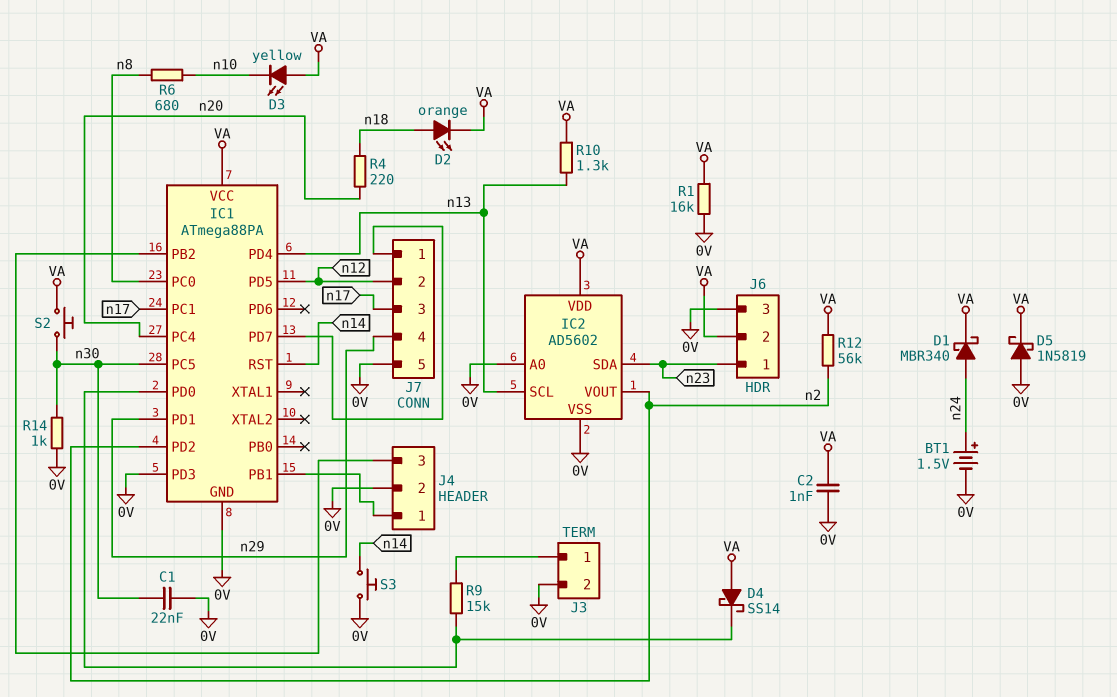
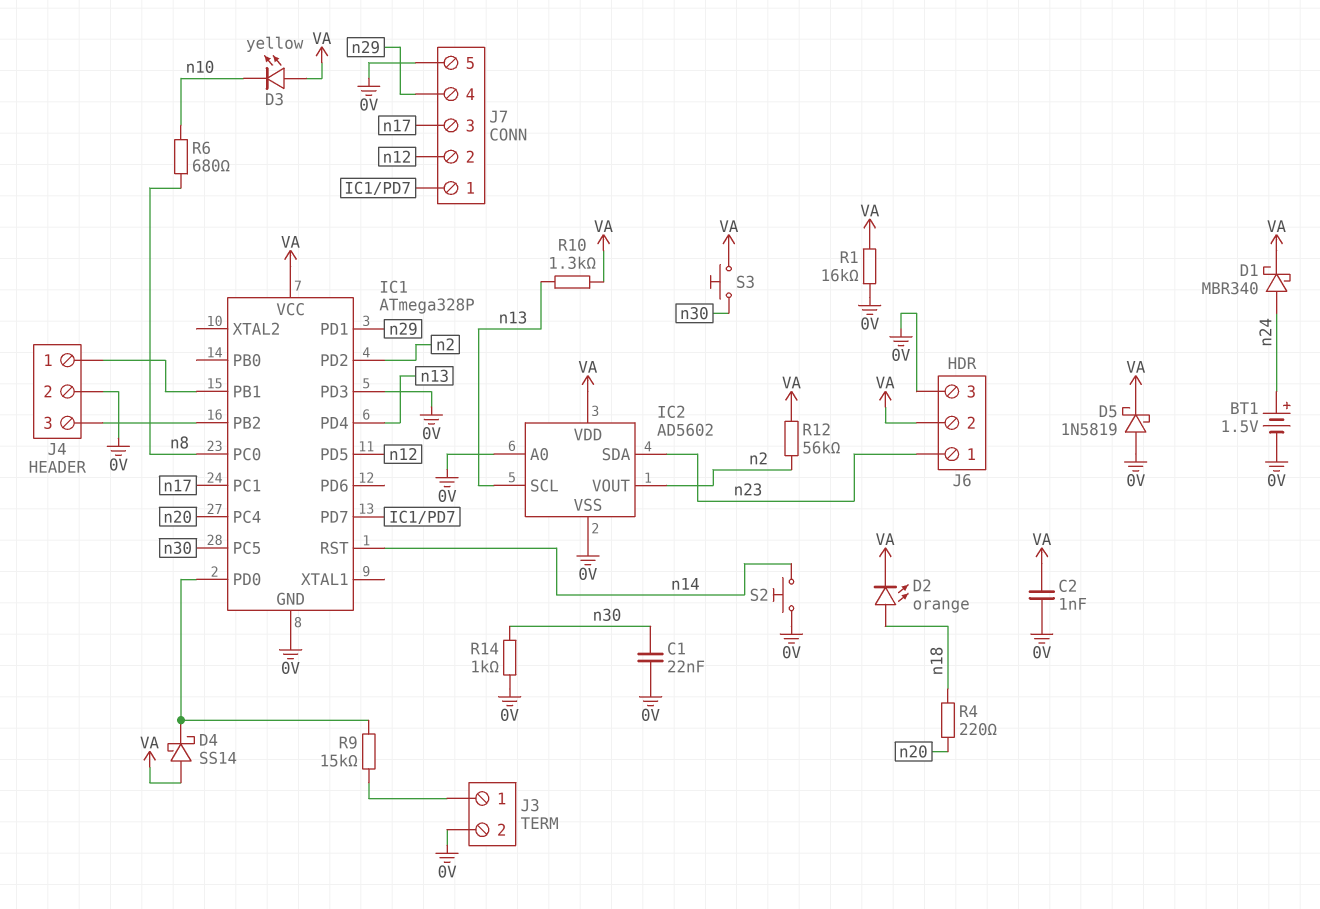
IC1: ATmega88PA -> ATmega328P
S2: button (VA, n30) -> button (0V, n14)
S3: button (0V, n14) -> button (VA, n30)

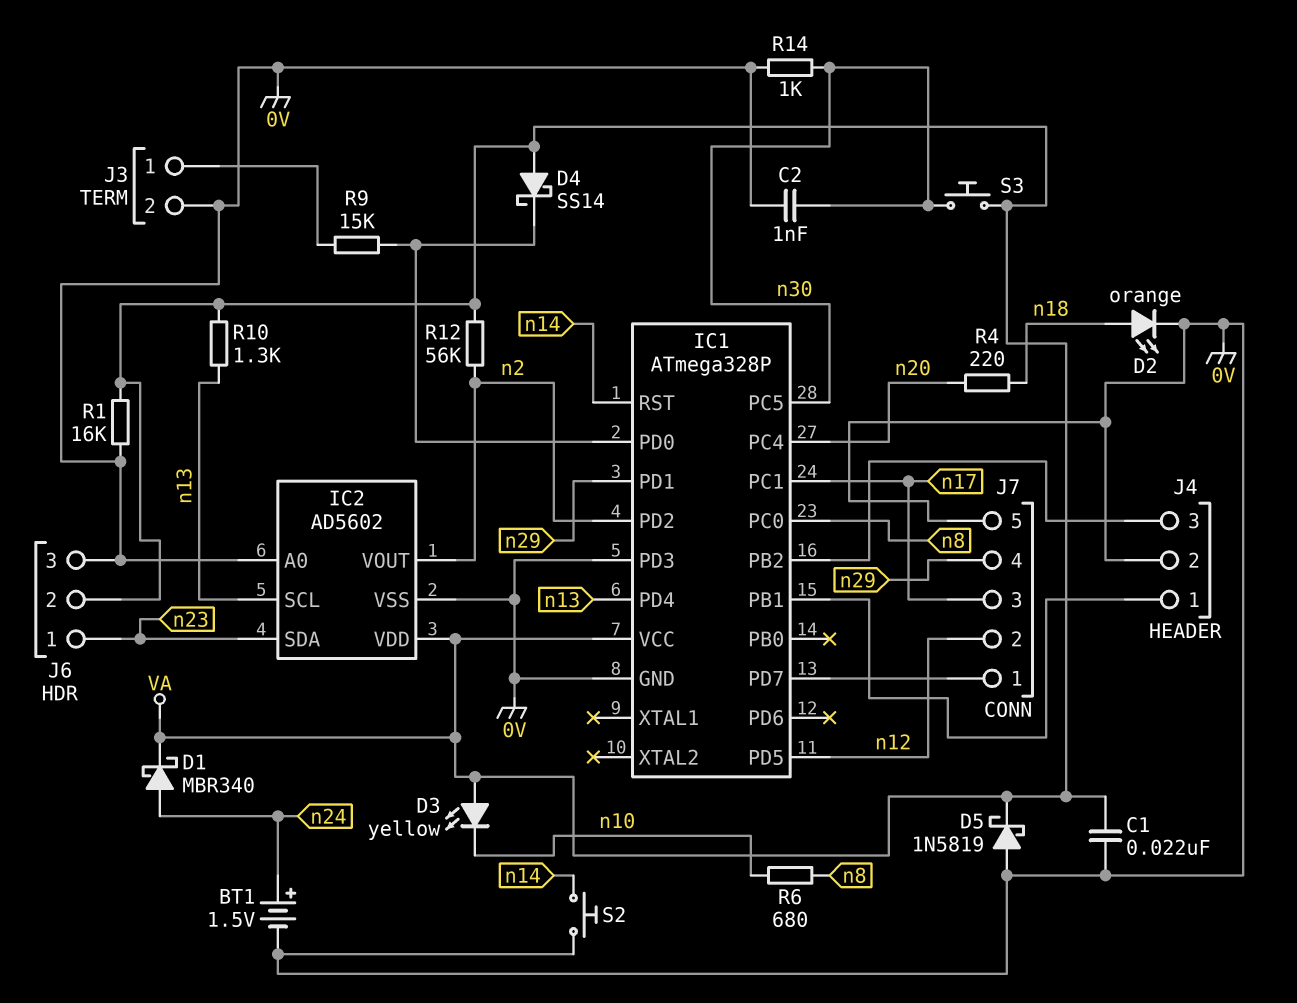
C1: 22nF (0V, n30) -> 22nF (0V, VA)
C2: 1nF (0V, VA) -> 1nF (0V, n30)
D2: LED orange (A n18, K VA) -> LED orange (A n18, K 0V)

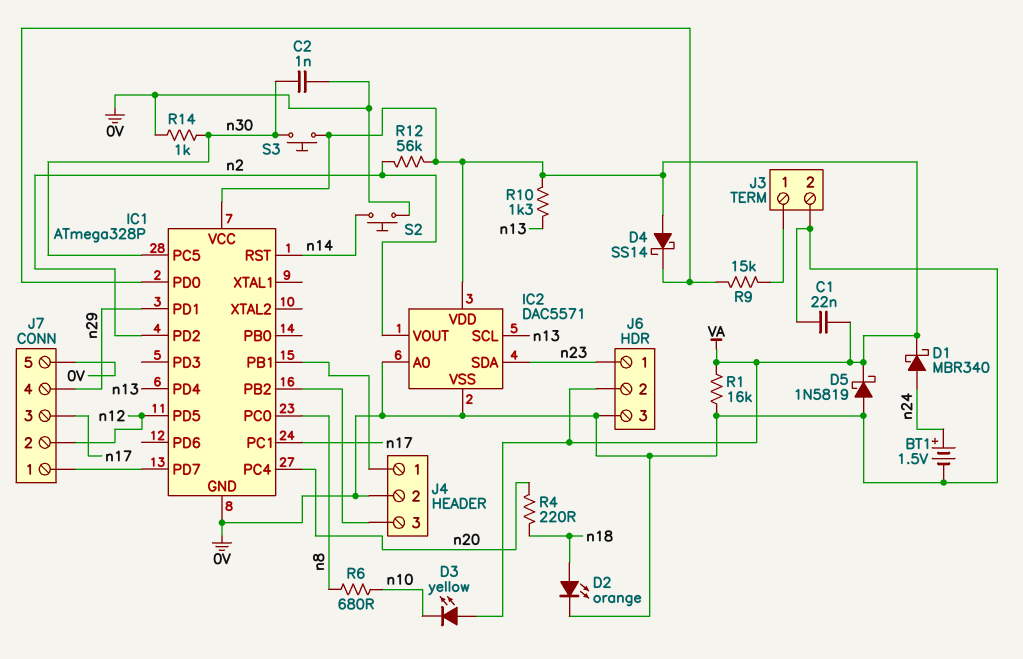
IC1 pin PD3: 0V -> none
IC2: AD5602 -> DAC5571

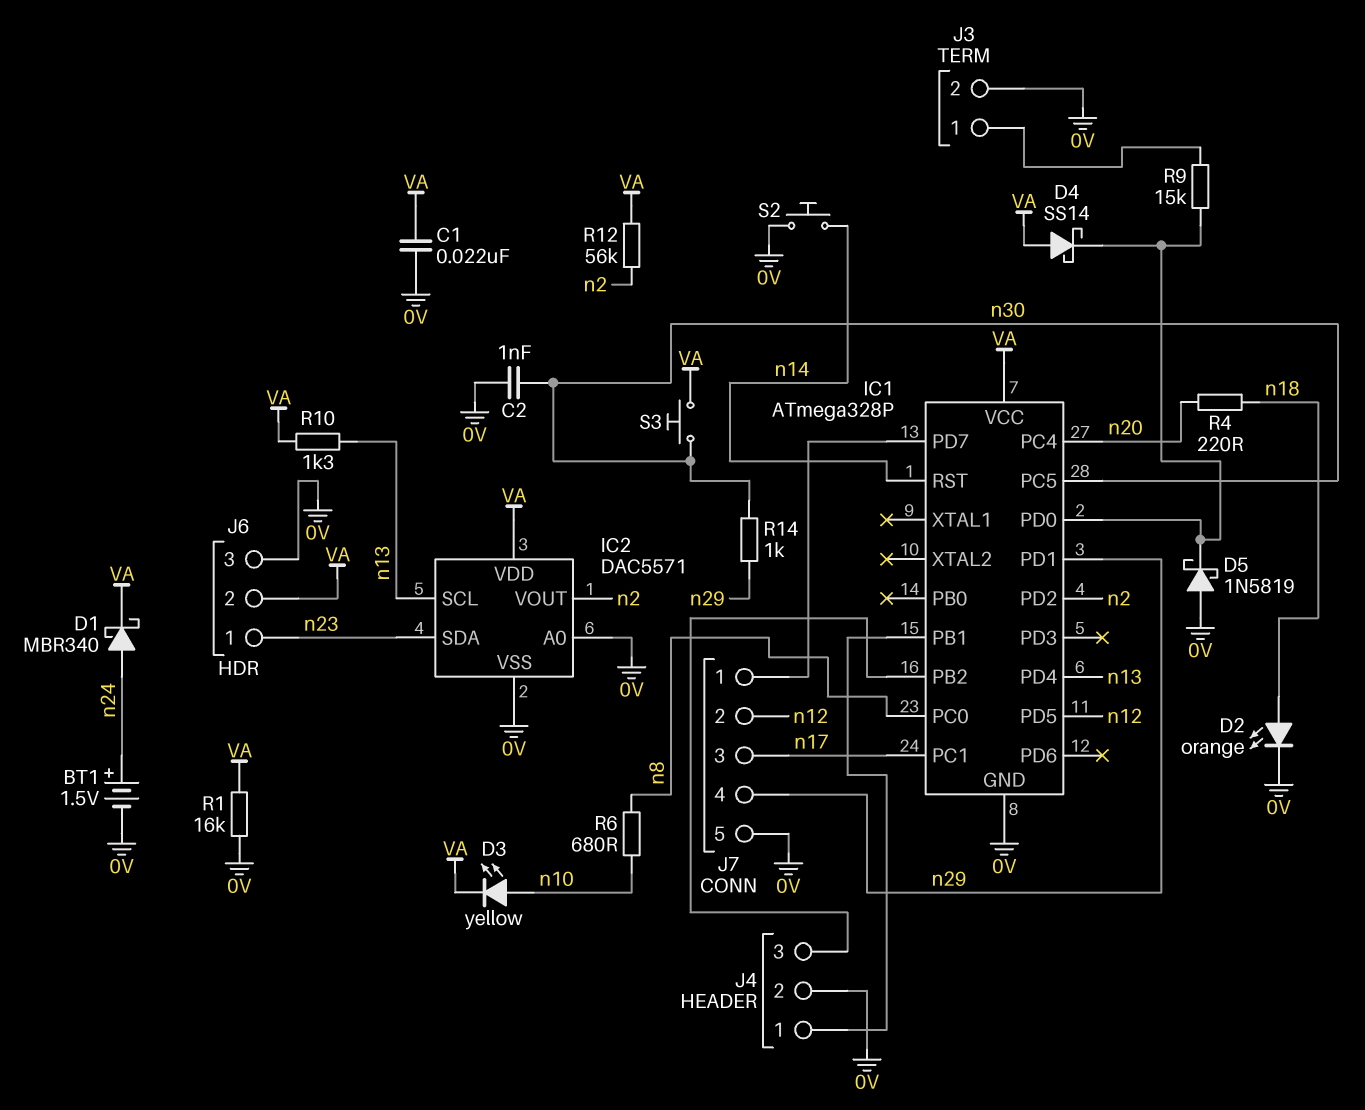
D3: LED yellow (A VA, K n10) -> LED yellow (A n10, K VA)
D5: schottky 1N5819 (A 0V, K VA) -> schottky 1N5819 (A 0V, K IC1/PD0)
R14: 1k (0V, n30) -> 1k (n29, n30)

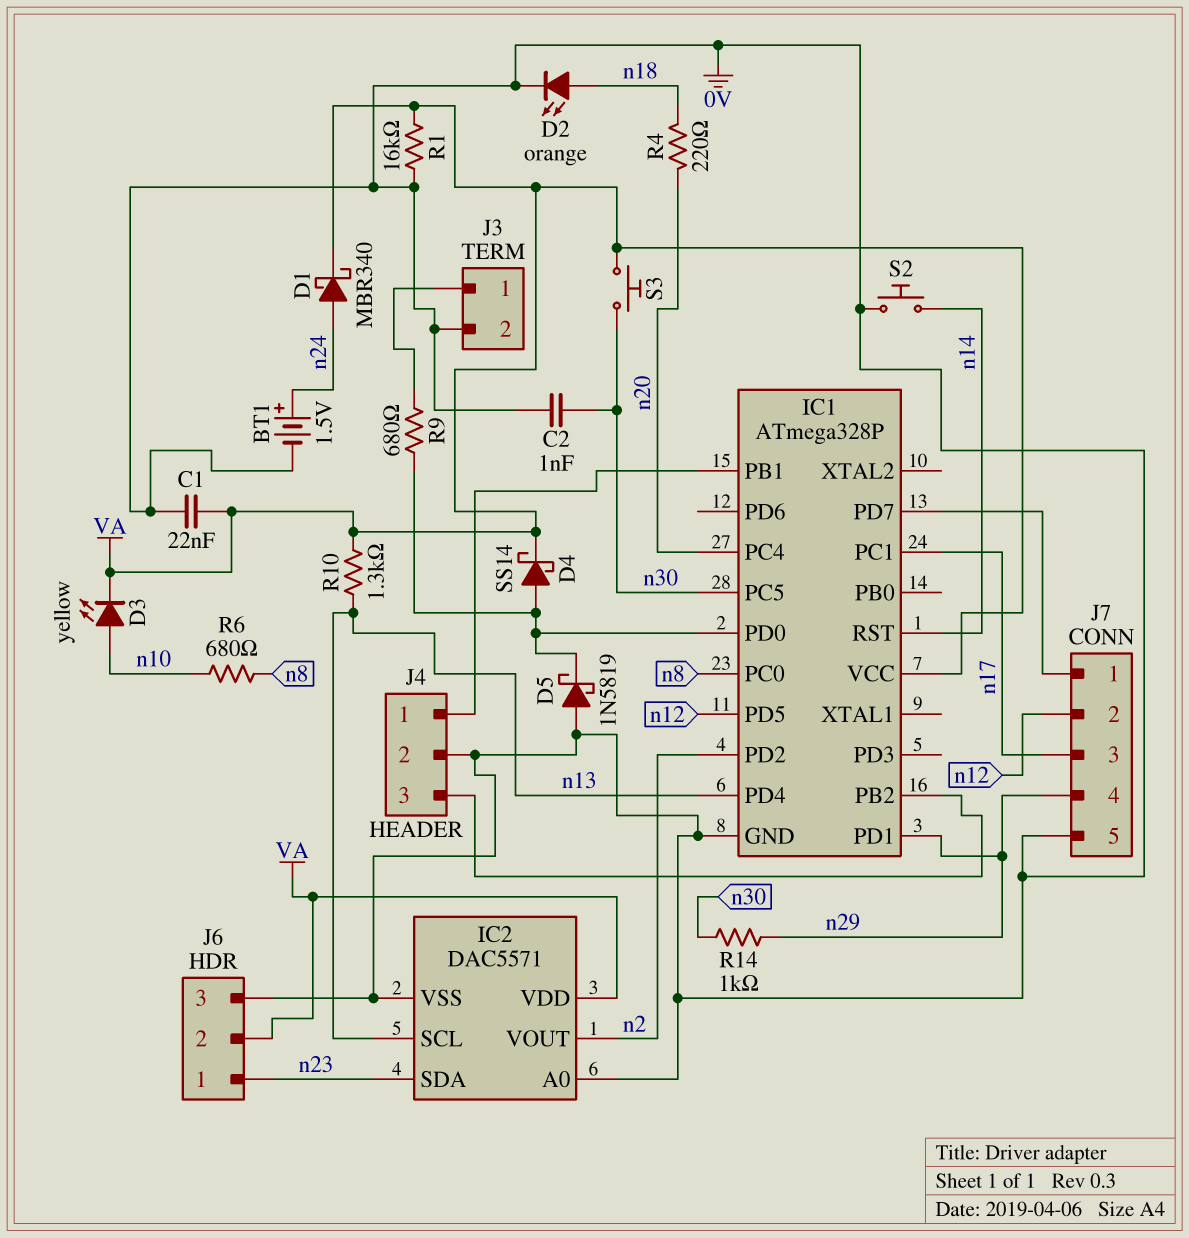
D4: schottky SS14 (A VA, K IC1/PD0) -> schottky SS14 (A IC1/PD0, K VA)
R9: 15k (IC1/PD0, J3/1) -> 680 (IC1/PD0, J3/1)
R12: 56k (VA, n2) -> none

